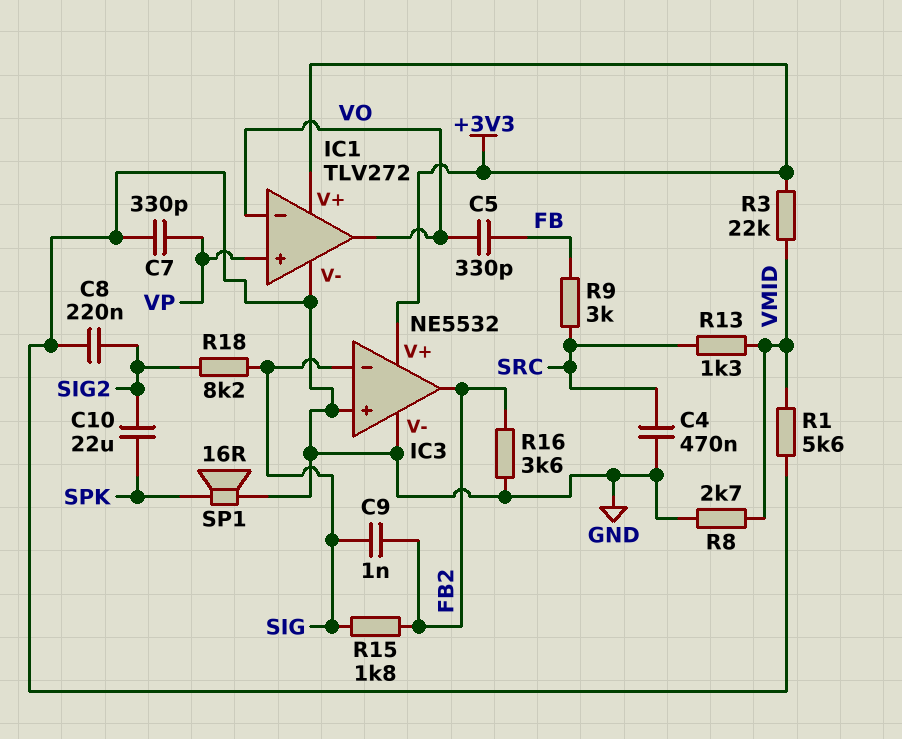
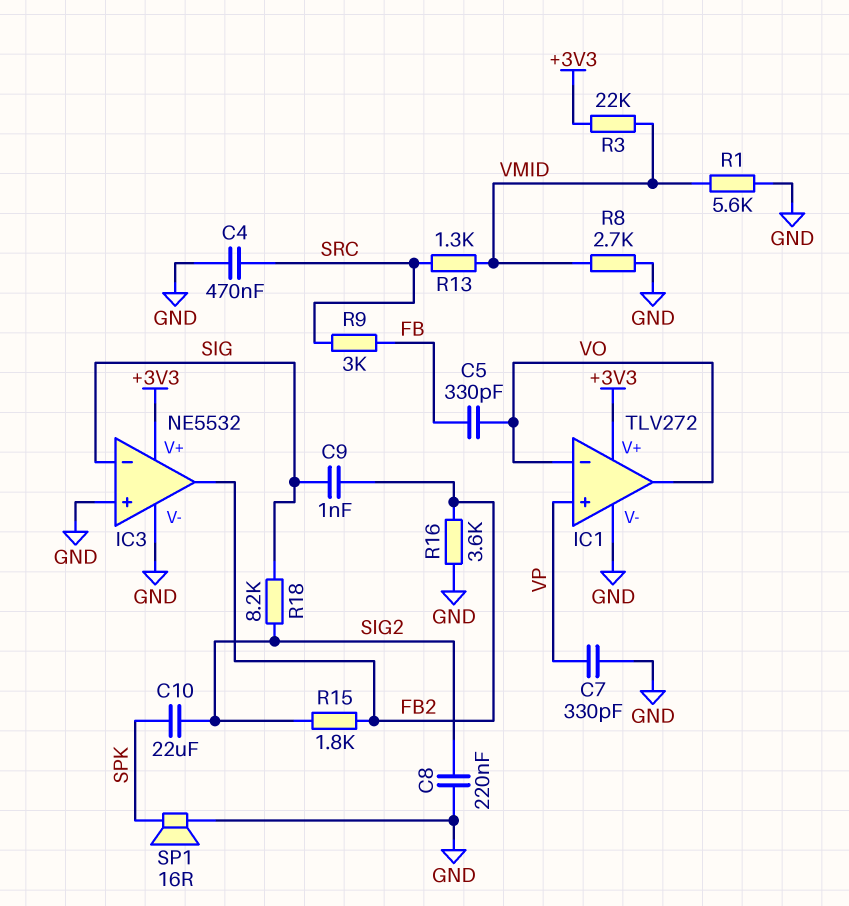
R15: 1.8k (FB2, SIG) -> 1.8k (FB2, SIG2)

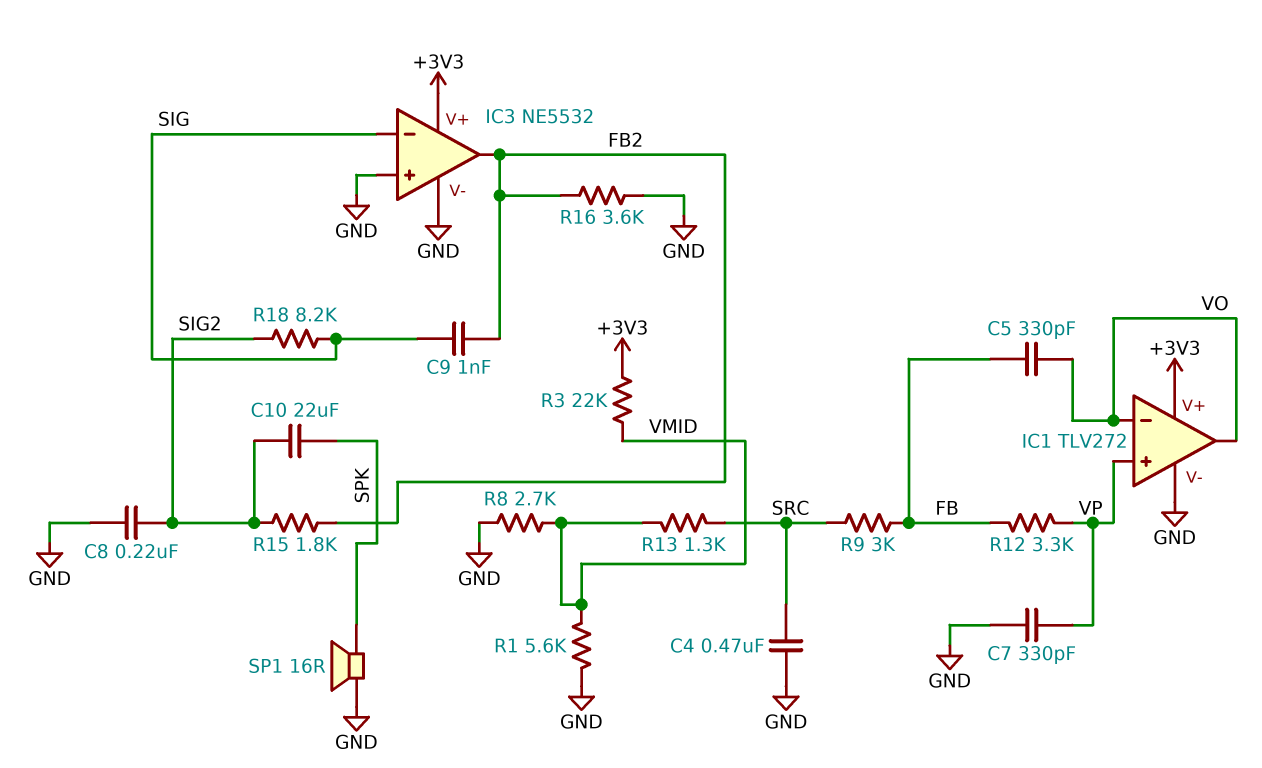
R12: none -> 3.3k (FB, VP)

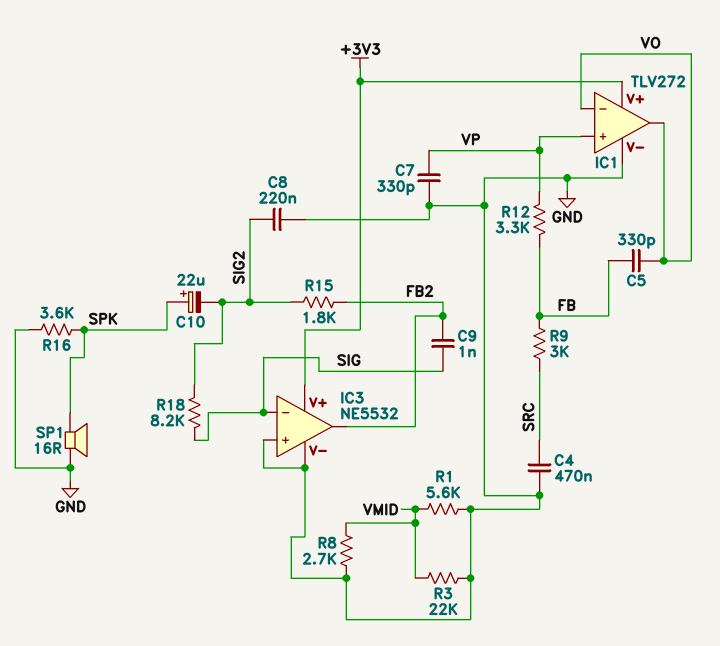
C10: 22uF (SIG2, SPK) -> 22uF (plus SPK, minus SIG2)
R3: 22k (+3V3, VMID) -> 22k (GND, VMID)
R13: 1.3k (SRC, VMID) -> none
R16: 3.6k (FB2, GND) -> 3.6k (GND, SPK)

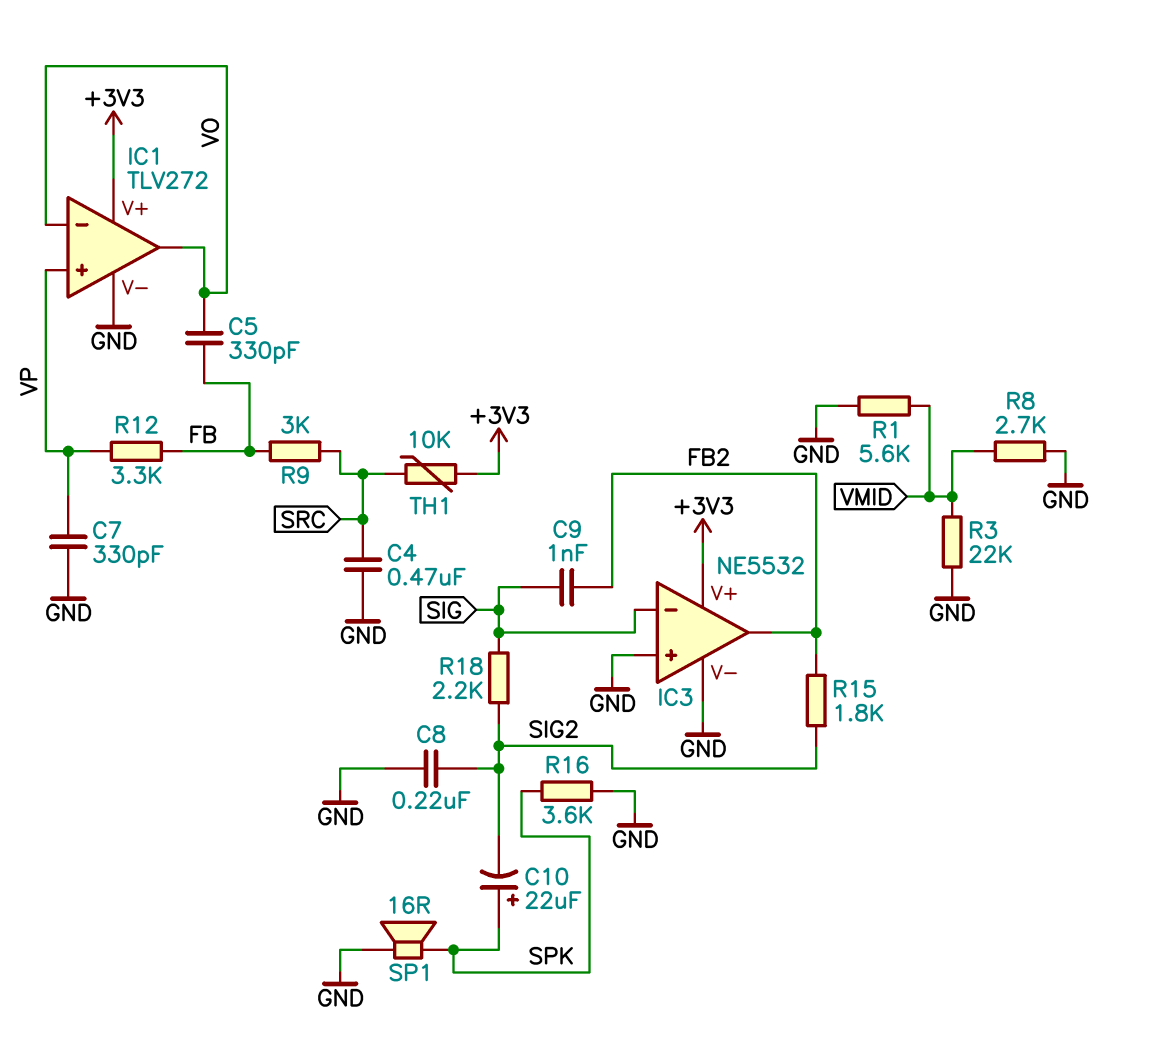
R18: 8.2k (SIG, SIG2) -> 2.2k (SIG, SIG2)
TH1: none -> 10k (+3V3, SRC)

